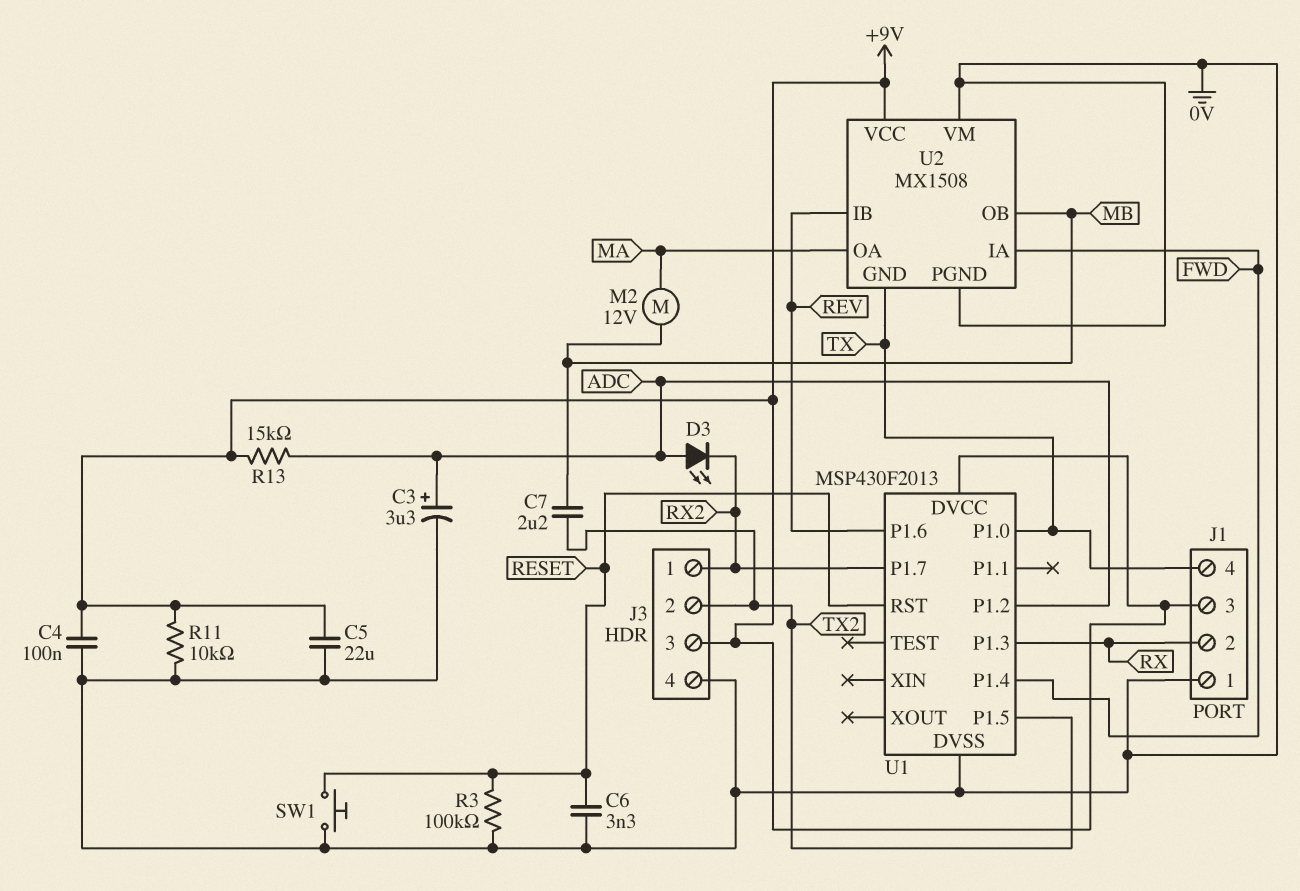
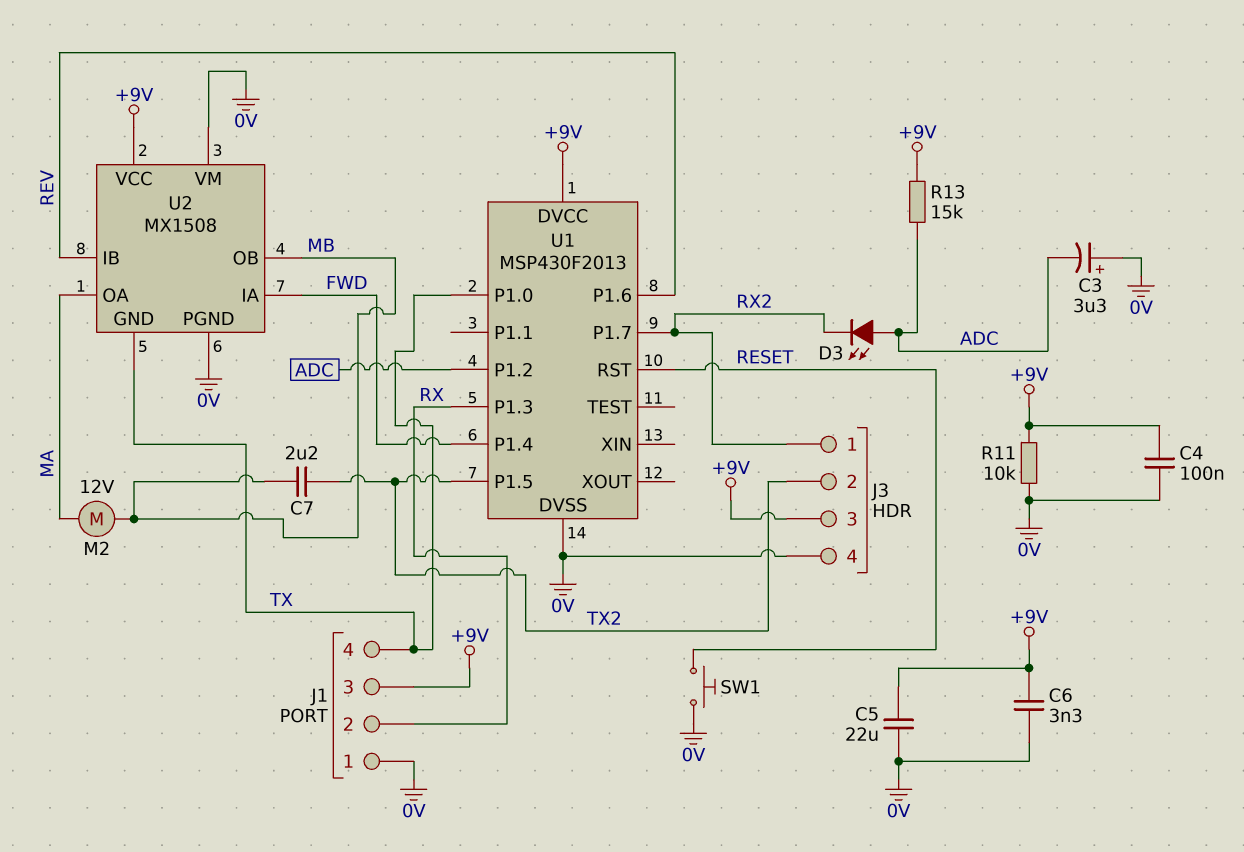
C3: 3.3uF (plus ADC, minus 0V) -> 3.3uF (plus 0V, minus ADC)
C6: 3.3nF (0V, RESET) -> 3.3nF (+9V, 0V)
R3: 100k (0V, RESET) -> none

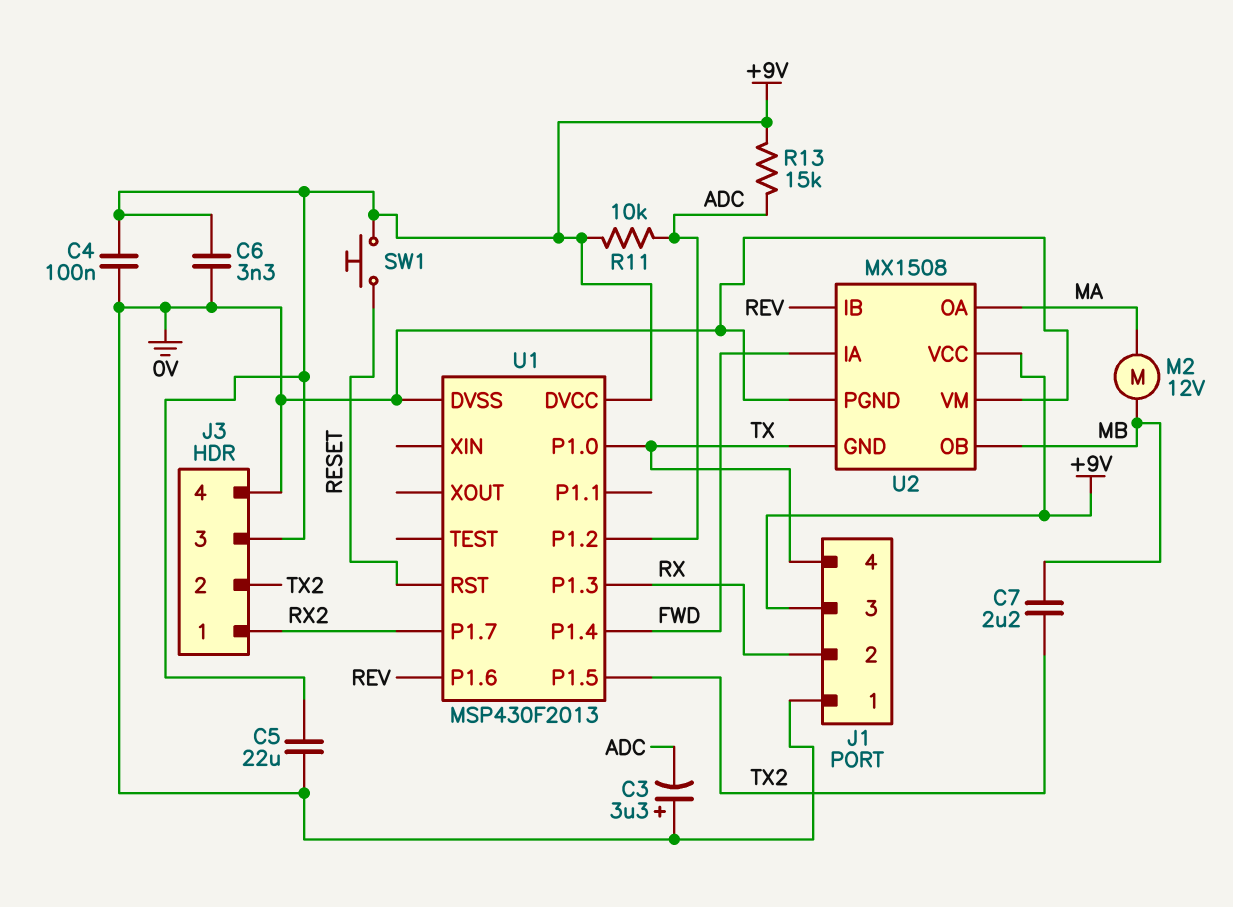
D3: LED (A ADC, K RX2) -> none
R11: 10k (+9V, 0V) -> 10k (+9V, ADC)
SW1: button (0V, RESET) -> button (+9V, RESET)

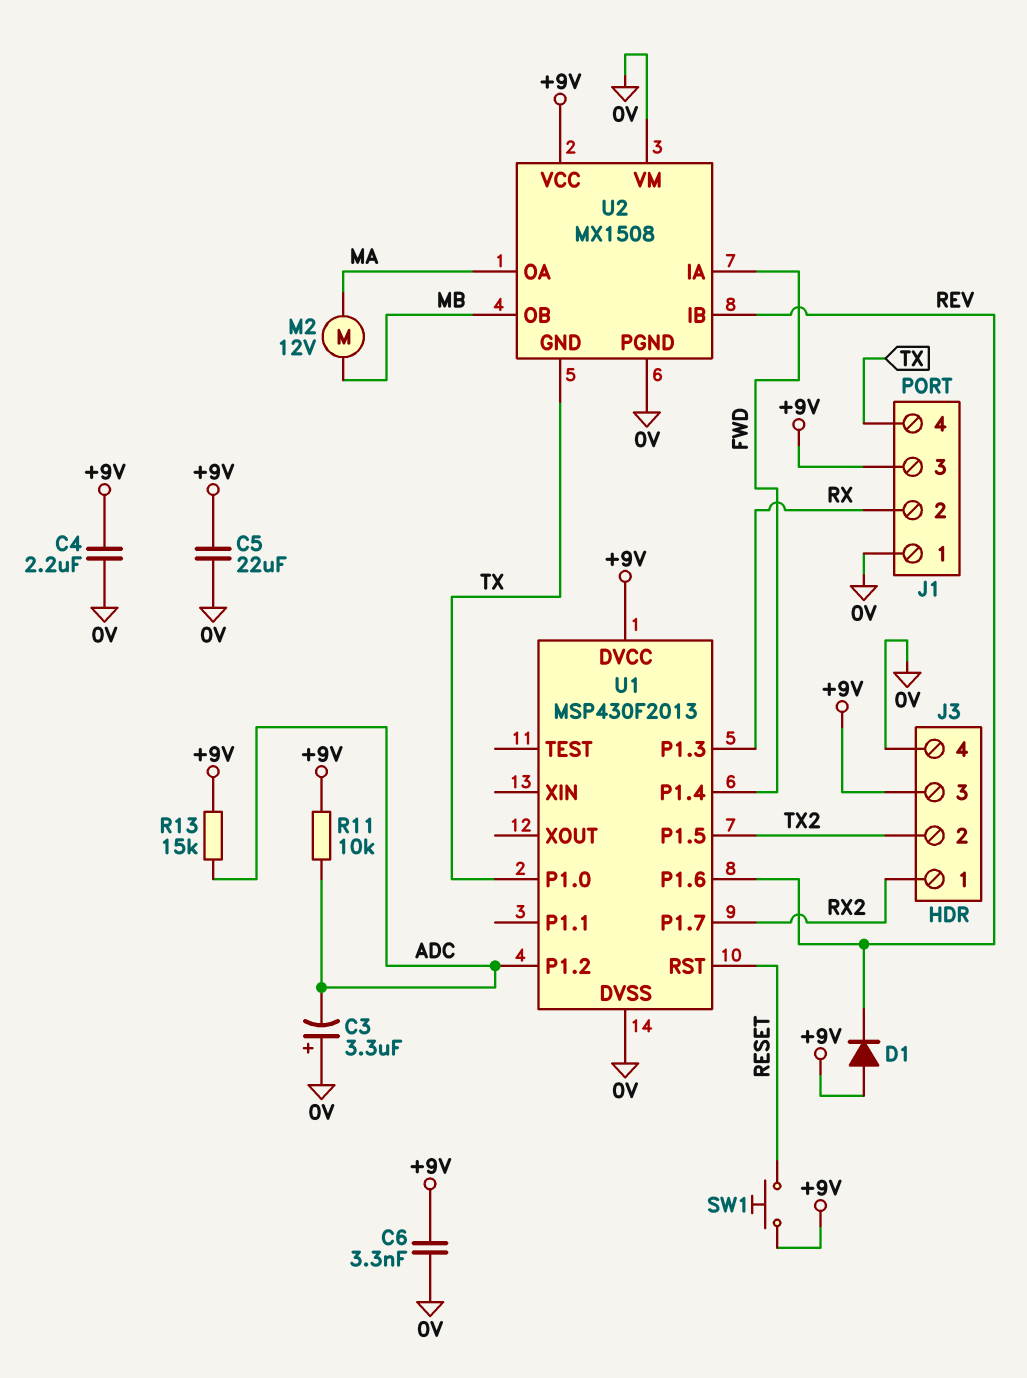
C4: 100nF (+9V, 0V) -> 2.2uF (+9V, 0V)
C7: 2.2uF (MB, TX2) -> none
D1: none -> diode (A +9V, K REV)

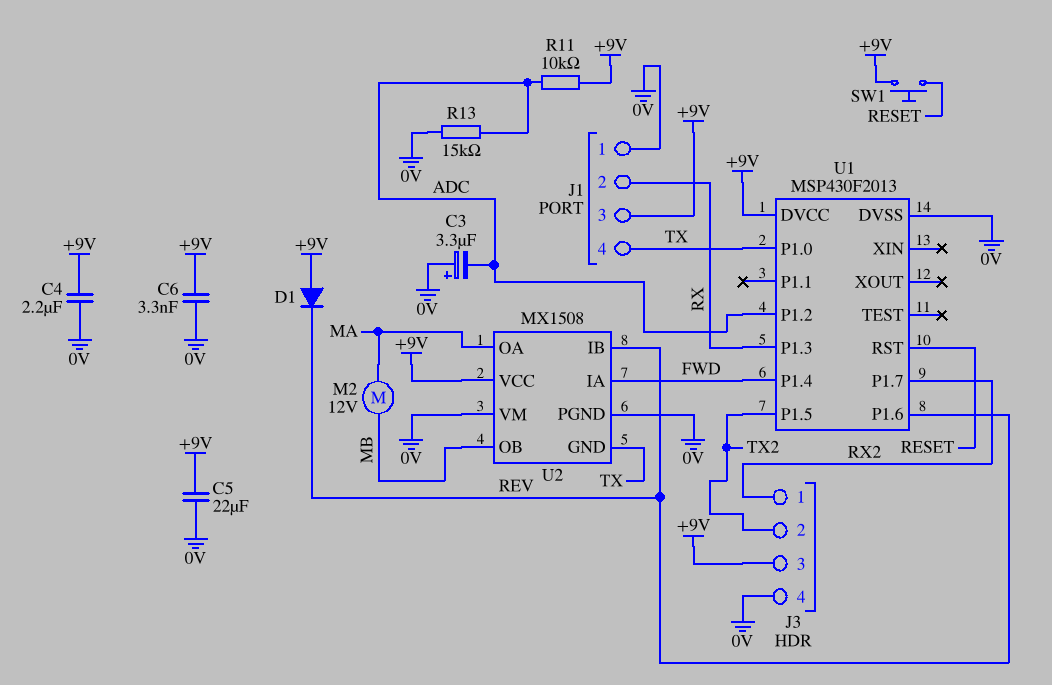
R13: 15k (+9V, ADC) -> 15k (0V, ADC)

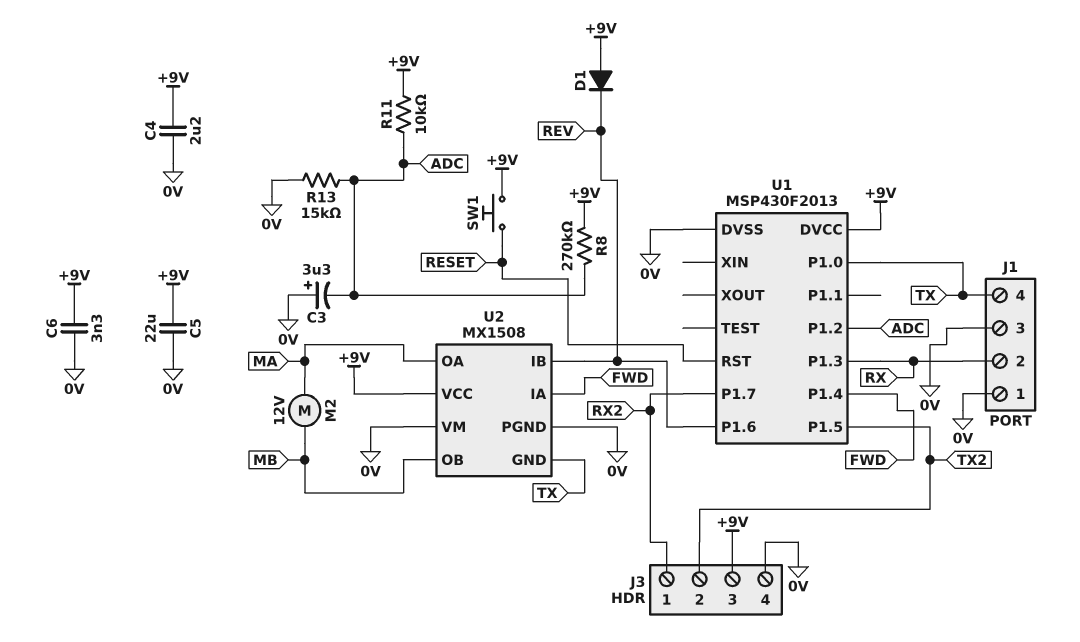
J1 pin 3: +9V -> 0V
R8: none -> 270k (+9V, ADC)

